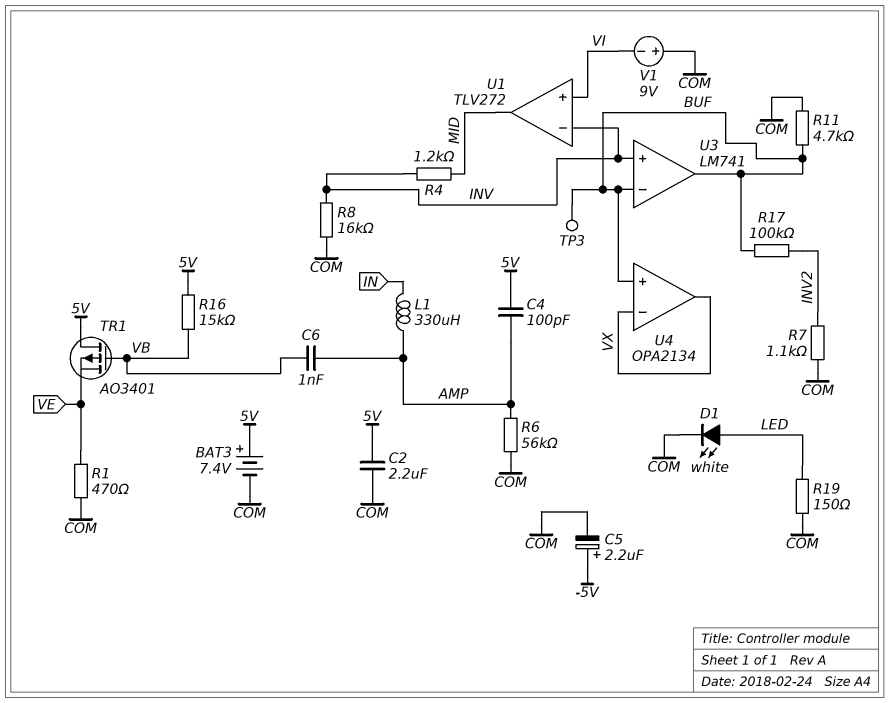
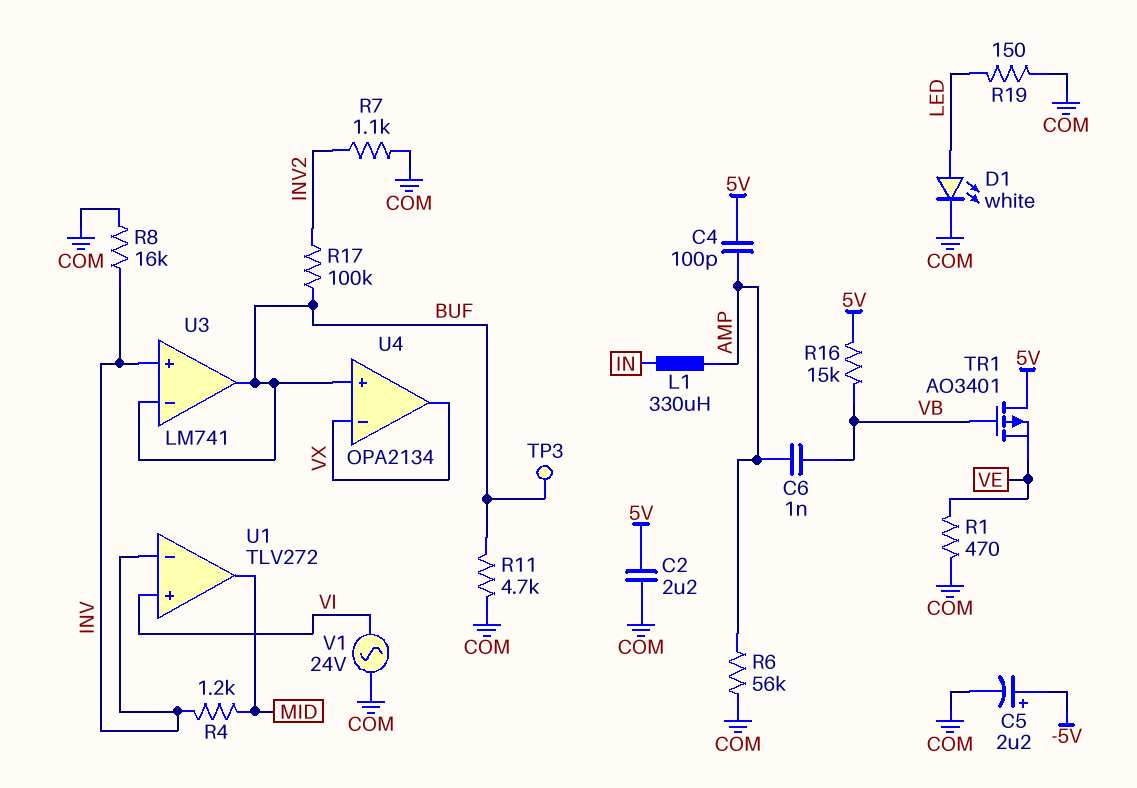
BAT3: 7.4V (plus 5V, minus COM) -> none
V1: 9V (plus COM, minus VI) -> AC 24V (COM, VI)

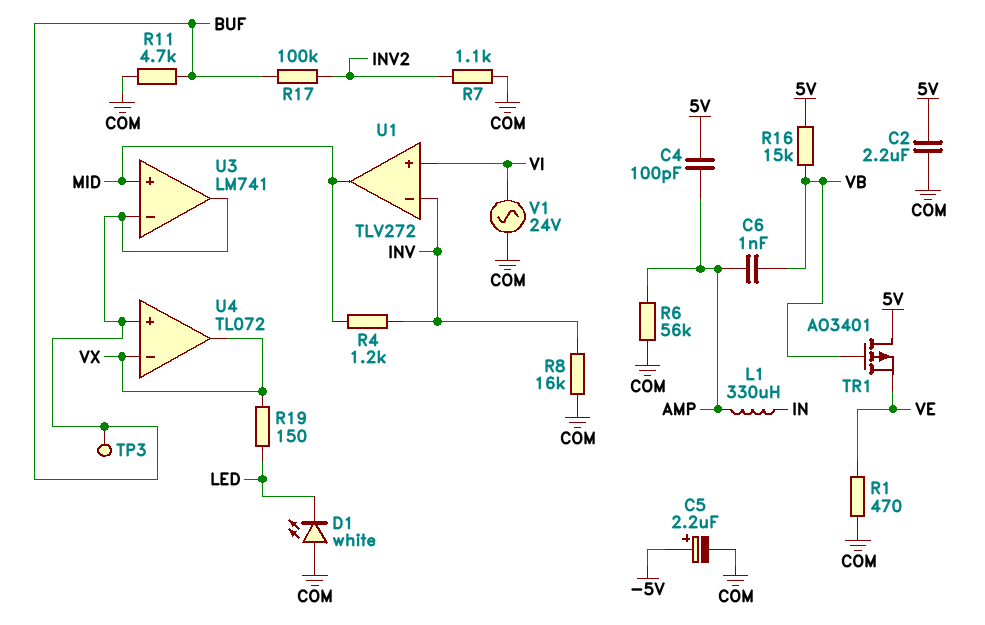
D1: LED white (A LED, K COM) -> LED white (A COM, K LED)
R19: 150 (COM, LED) -> 150 (LED, VX)
U3 pin in+: INV -> MID
U4: OPA2134 -> TL072

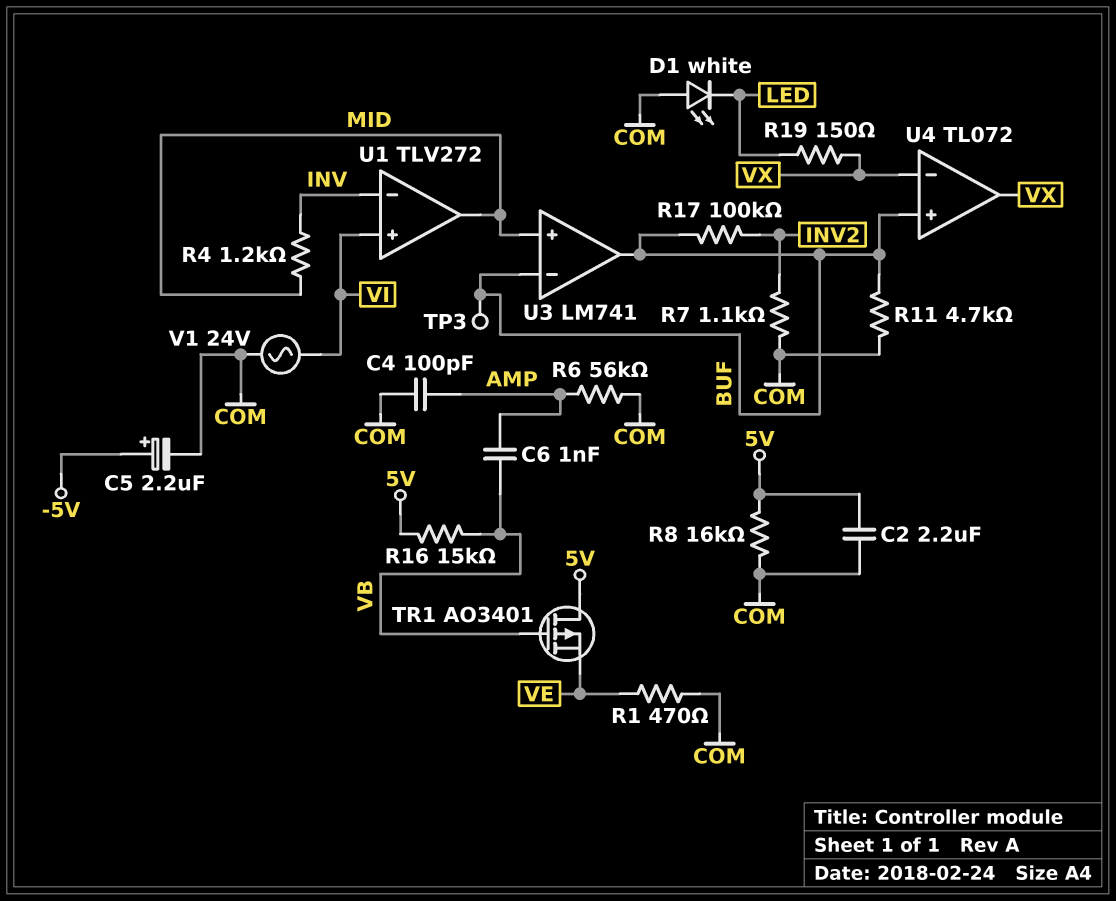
C4: 100pF (5V, AMP) -> 100pF (AMP, COM)
L1: 330uH (AMP, IN) -> none
R8: 16k (COM, INV) -> 16k (5V, COM)

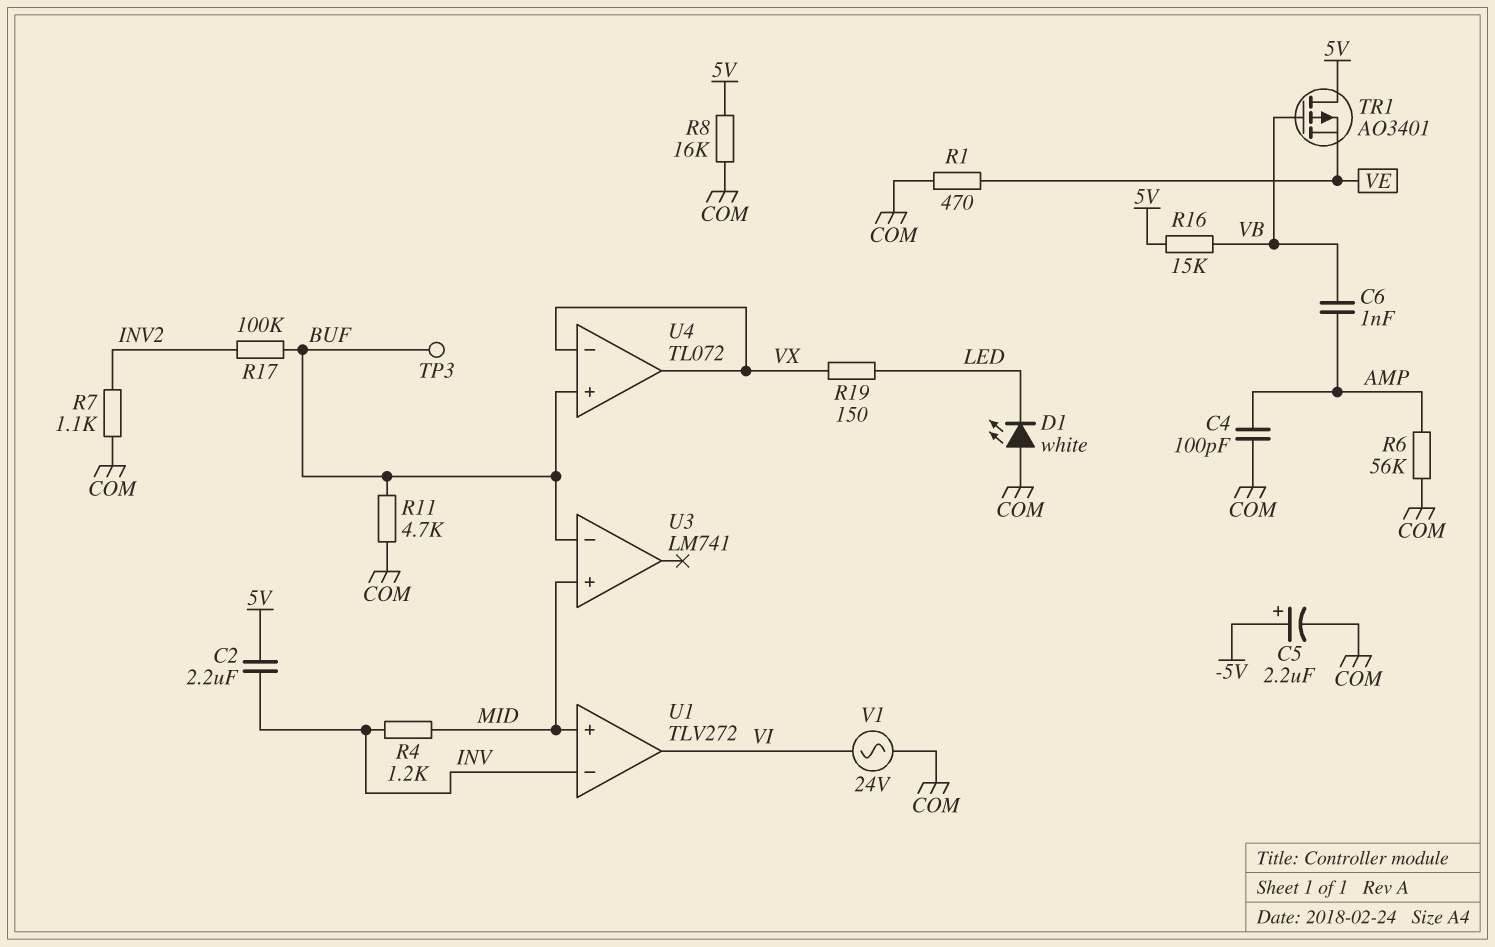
C2: 2.2uF (5V, COM) -> 2.2uF (5V, INV)
U1 pin in+: VI -> MID
U1 pin out: MID -> VI
U3 pin out: BUF -> none

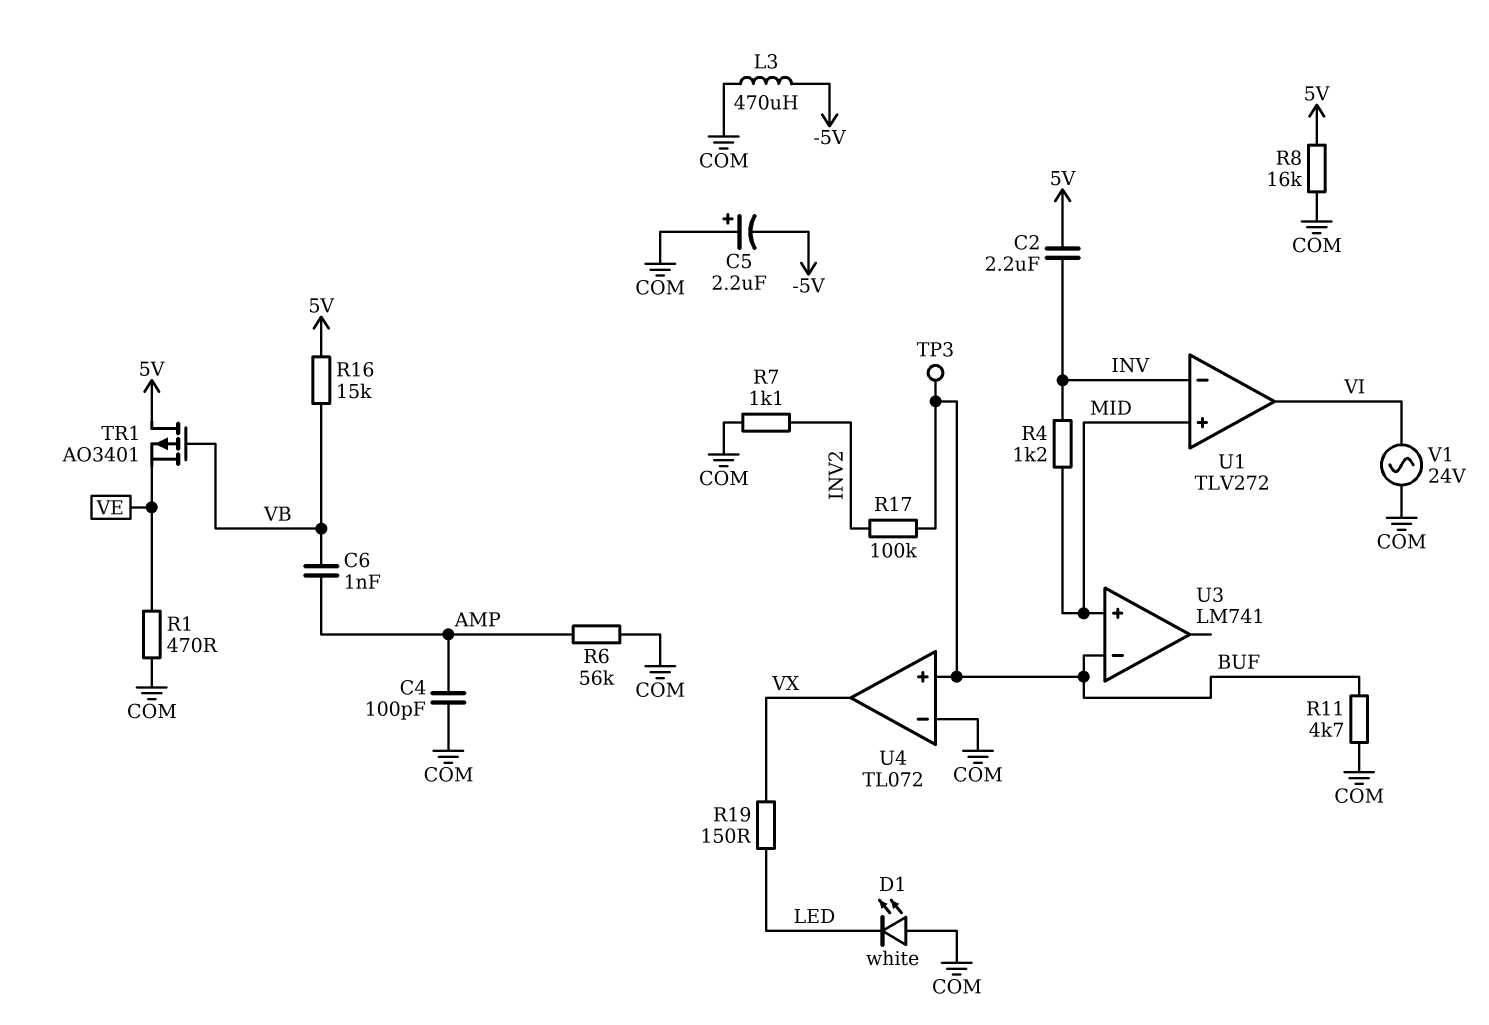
C5: 2.2uF (plus -5V, minus COM) -> 2.2uF (plus COM, minus -5V)
L3: none -> 470uH (-5V, COM)
U4 pin in-: VX -> COM

